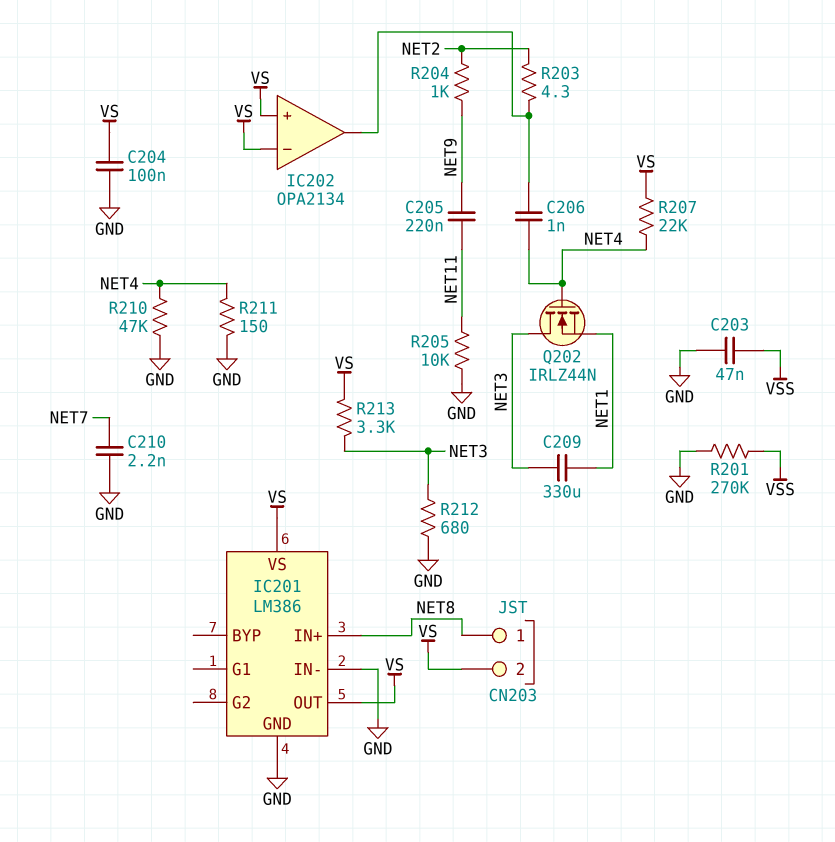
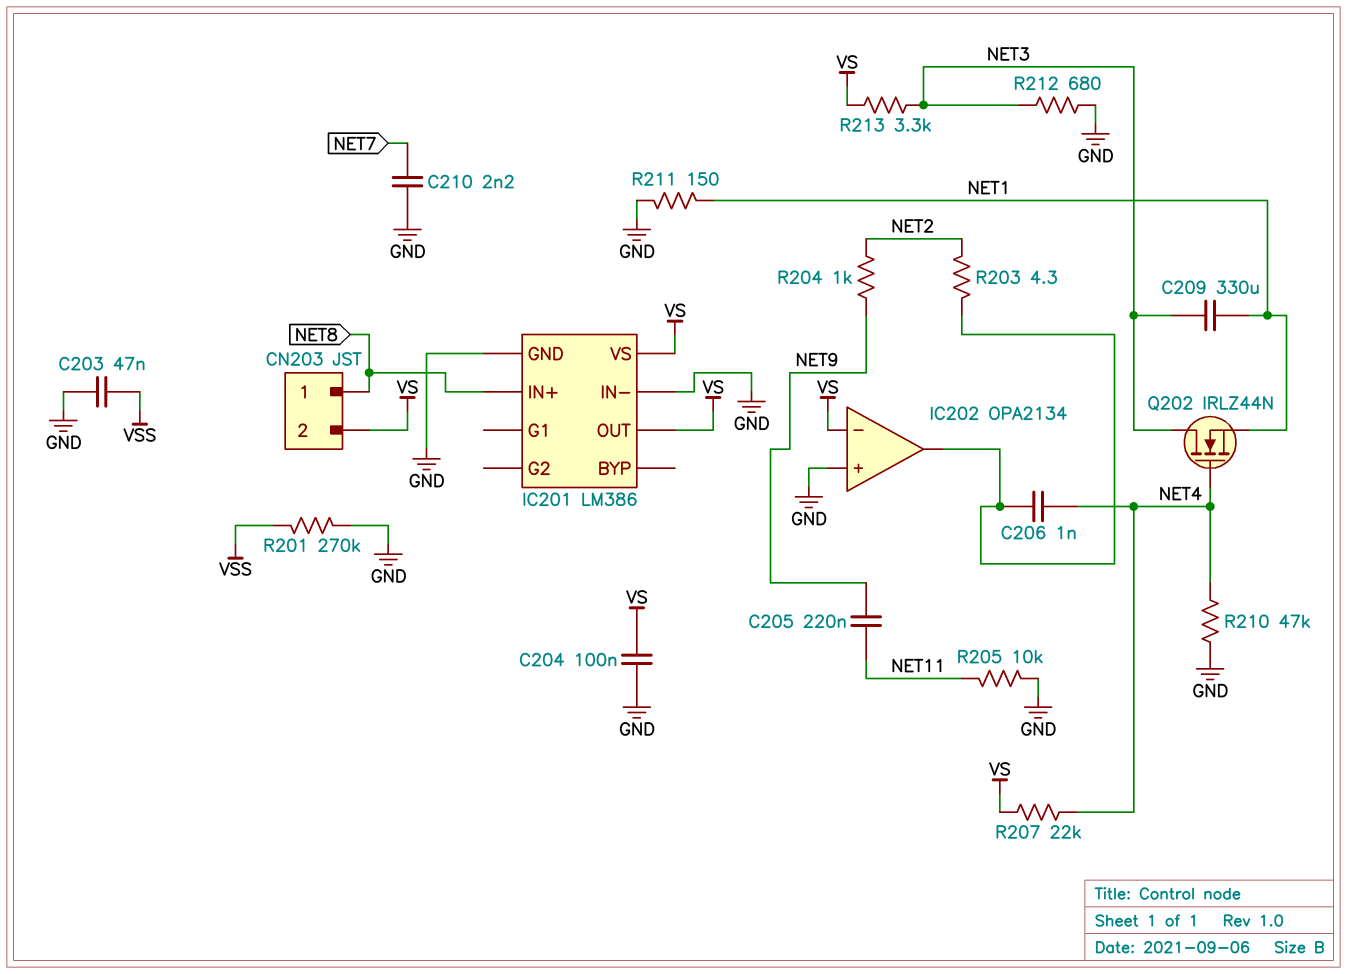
IC202 pin in+: VS -> GND
R211: 150 (GND, NET4) -> 150 (GND, NET1)

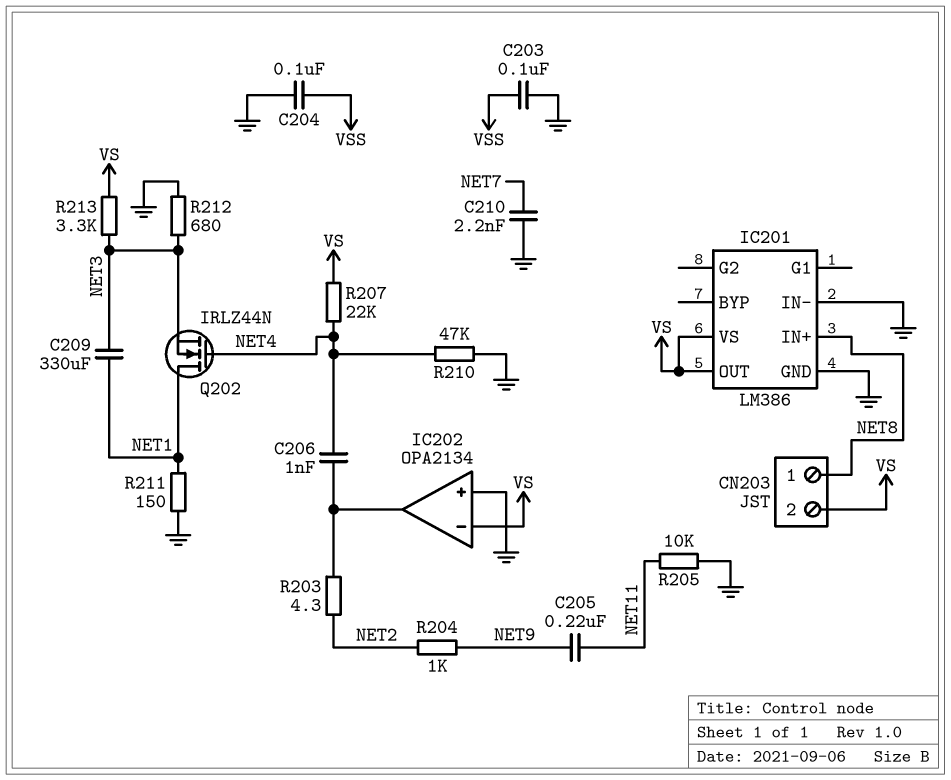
C203: 47nF (GND, VSS) -> 100nF (GND, VSS)
C204: 100nF (GND, VS) -> 100nF (GND, VSS)
Q202: NMOS IRLZ44N (G NET4, D NET3, S NET1) -> NMOS IRLZ44N (G NET4, D NET1, S NET3)
R201: 270k (GND, VSS) -> none

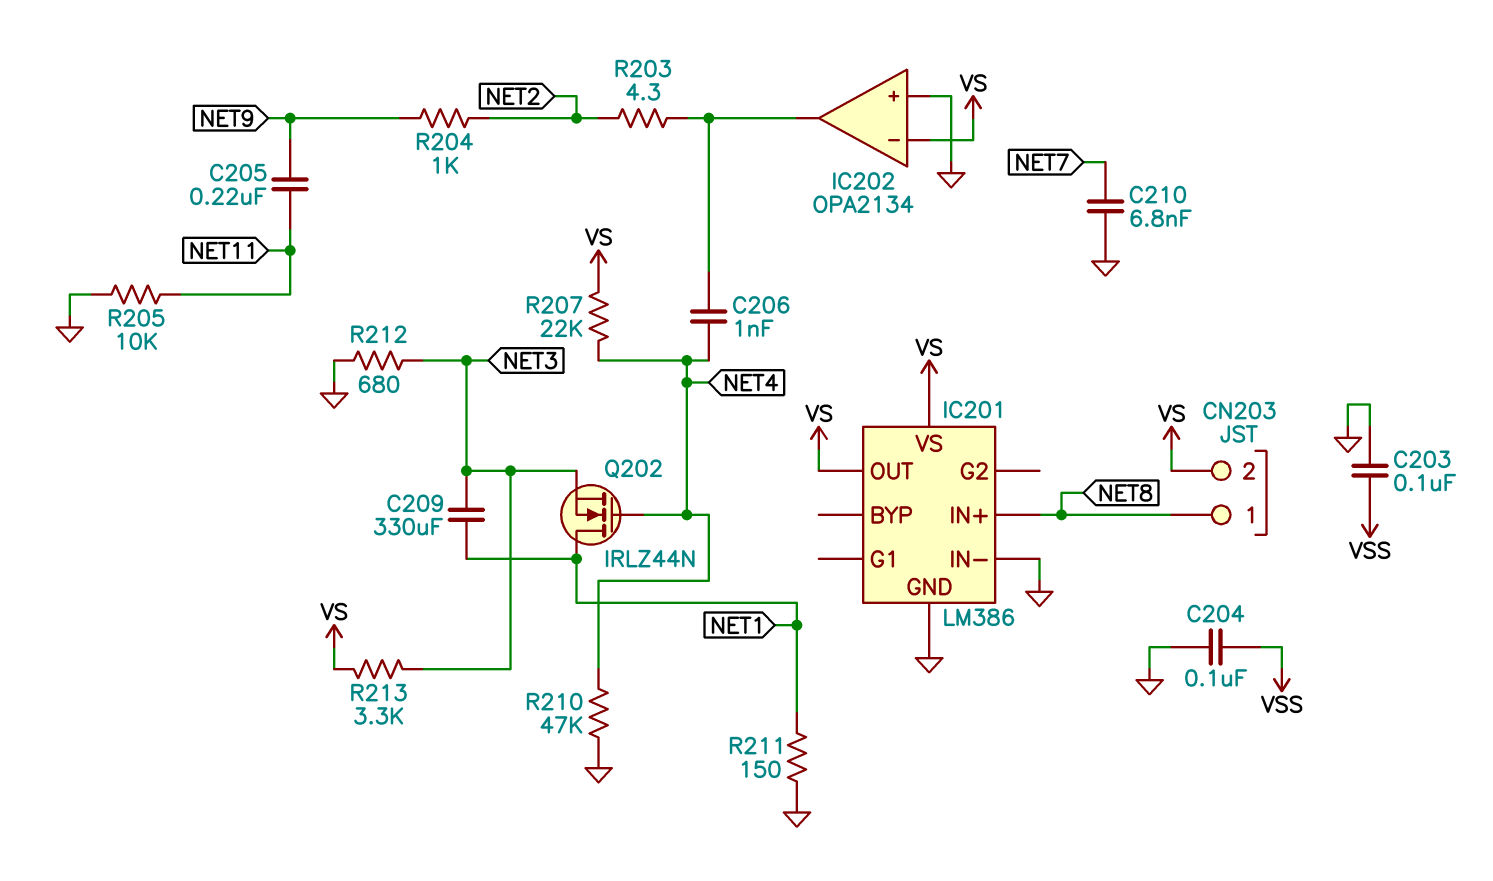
C210: 2.2nF (GND, NET7) -> 6.8nF (GND, NET7)

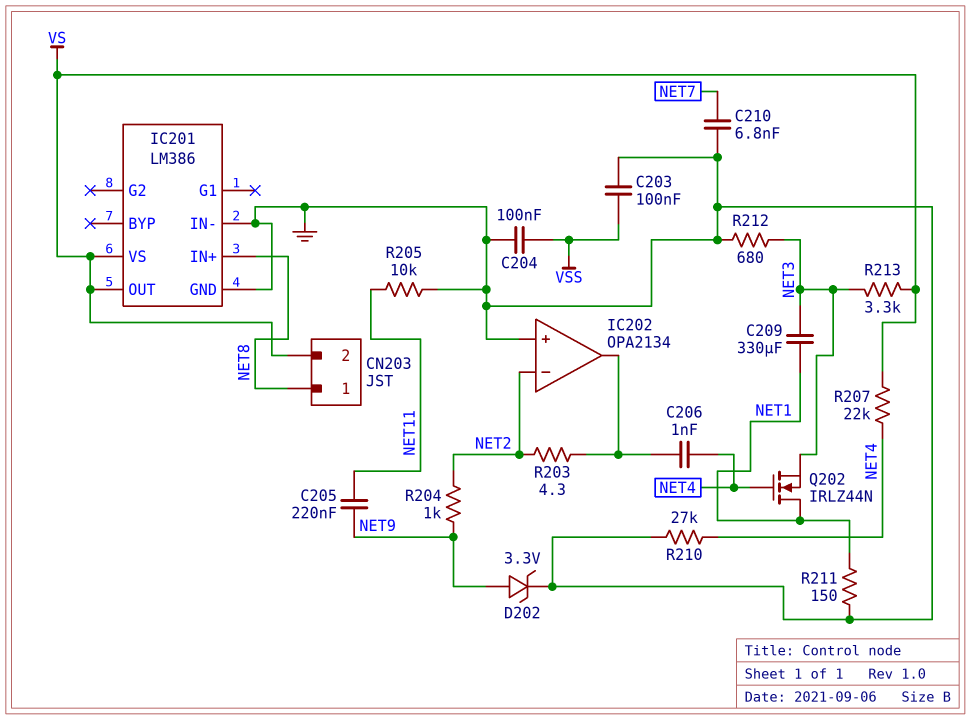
D202: none -> zener 3.3V (A NET9, K GND)
IC202 pin in-: VS -> NET2
R210: 47k (GND, NET4) -> 27k (GND, NET4)

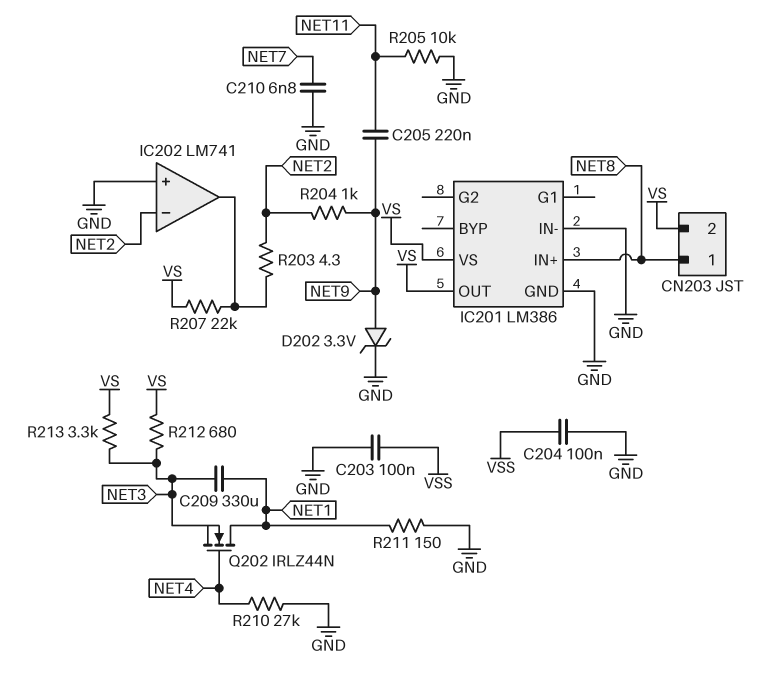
C206: 1nF (IC202/out, NET4) -> none
IC202: OPA2134 -> LM741
R207: 22k (NET4, VS) -> 22k (IC202/out, VS)
R212: 680 (GND, NET3) -> 680 (NET3, VS)

